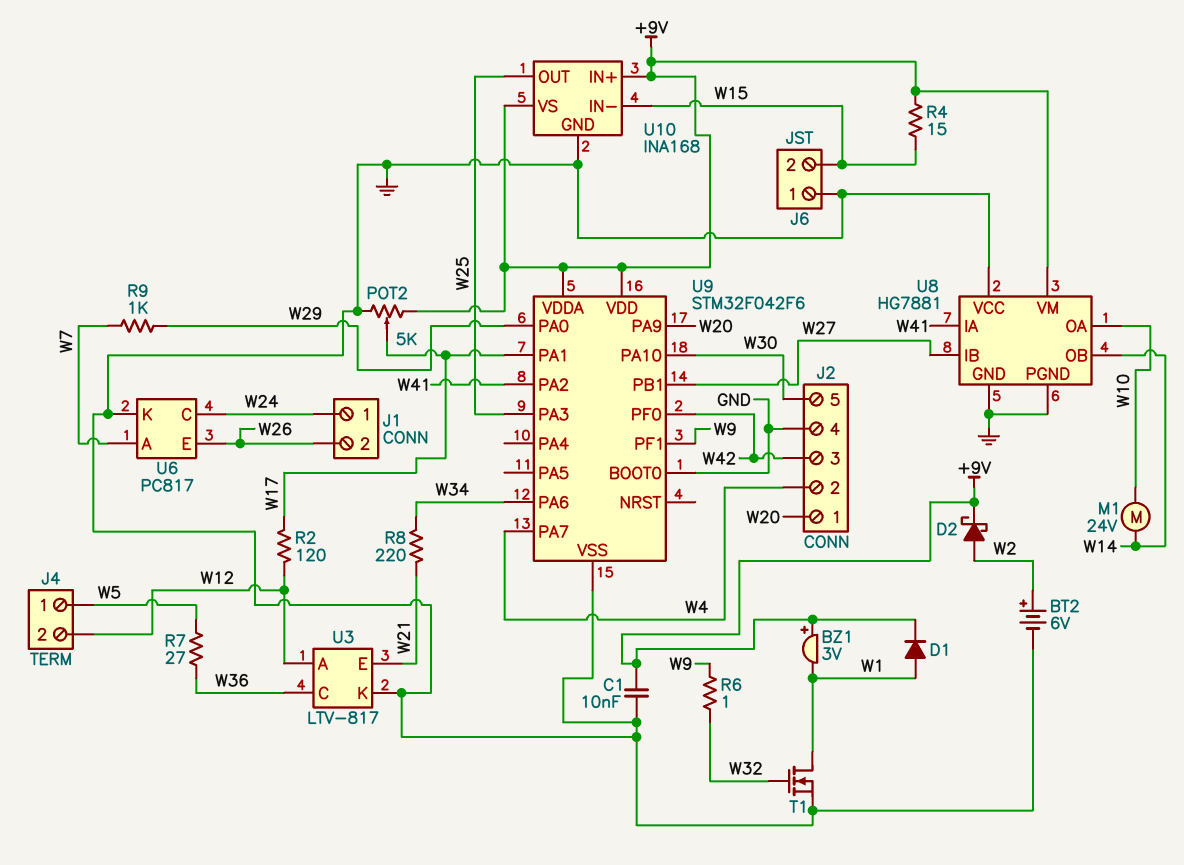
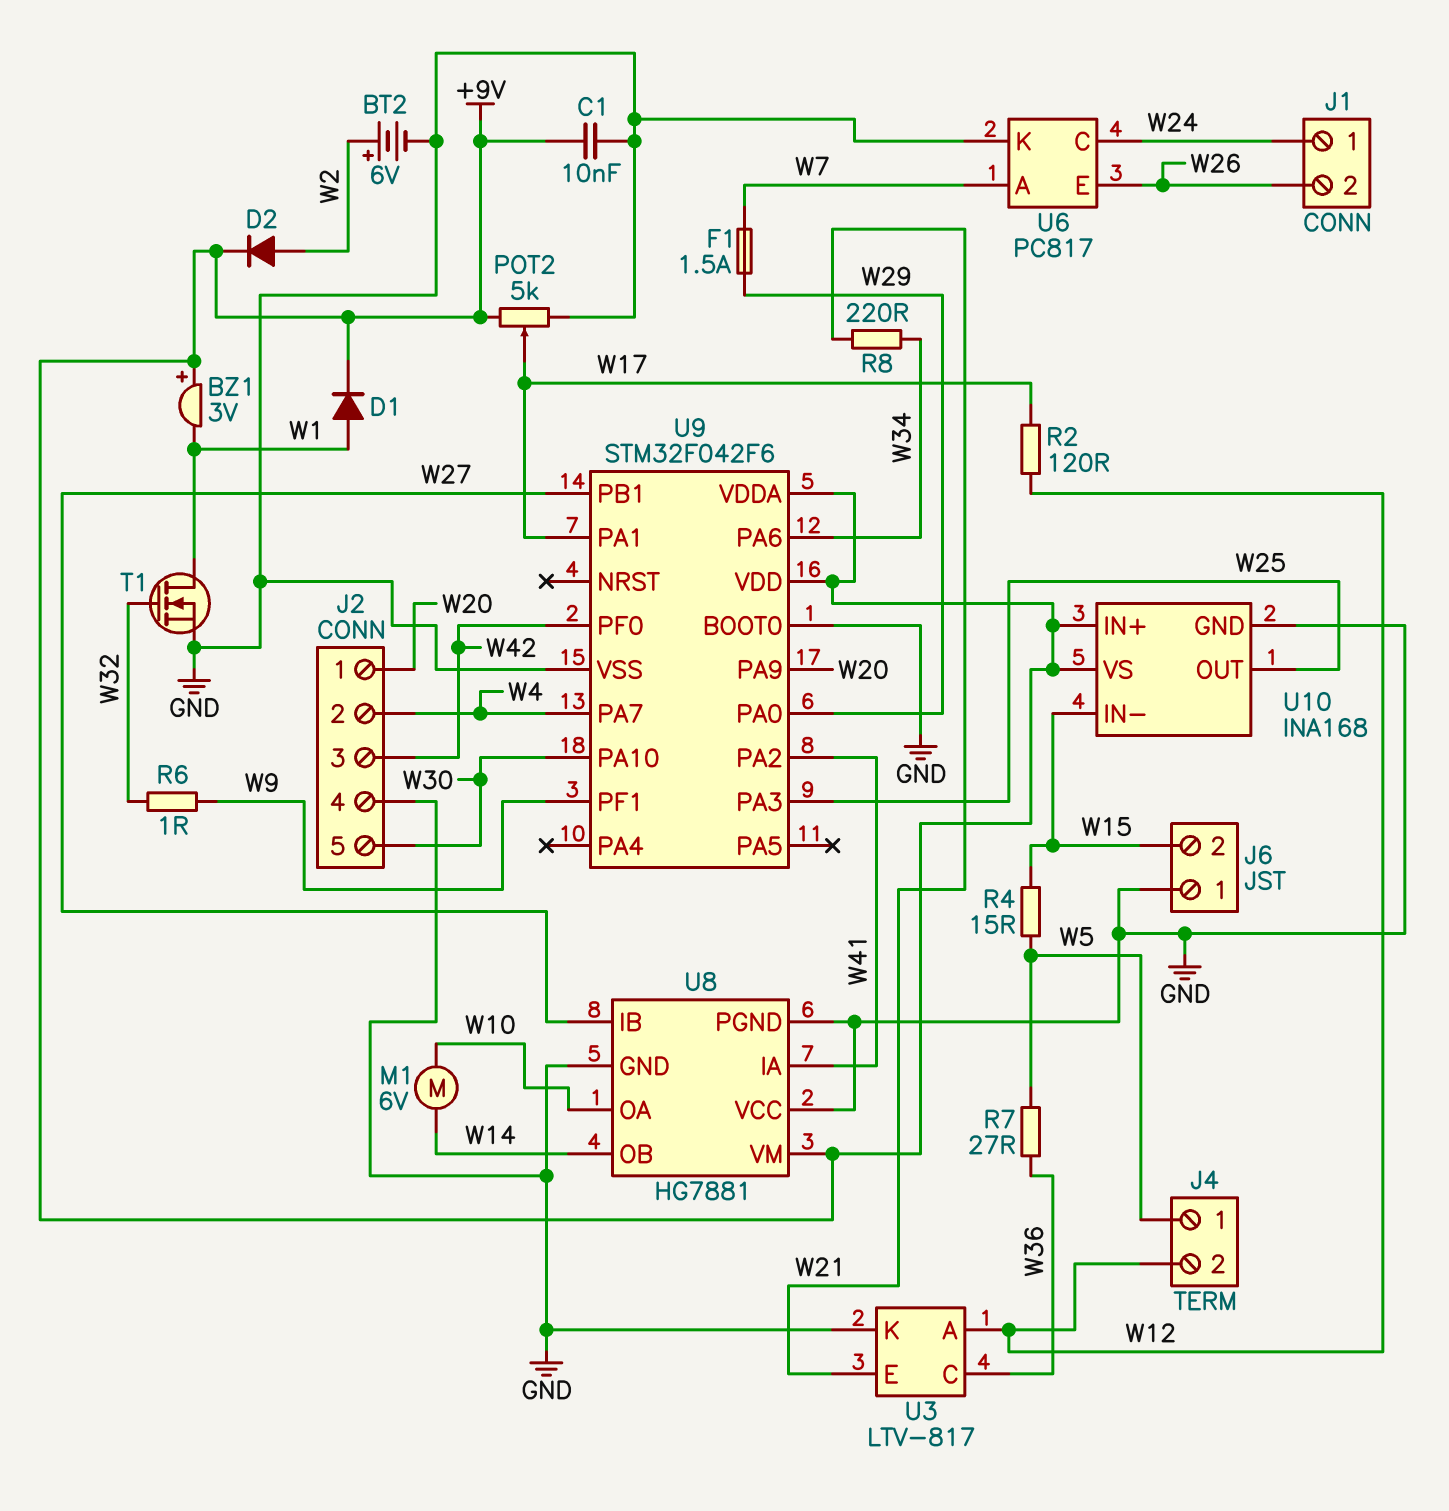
D2: schottky (A W2, K +9V) -> diode (A W2, K +9V)
F1: none -> 1.5A (W7, W29)
M1: motor 24V (W10, W14) -> motor 6V (W10, W14)
R4: 15 (+9V, W15) -> 15 (W5, W15)
R9: 1k (W7, W29) -> none

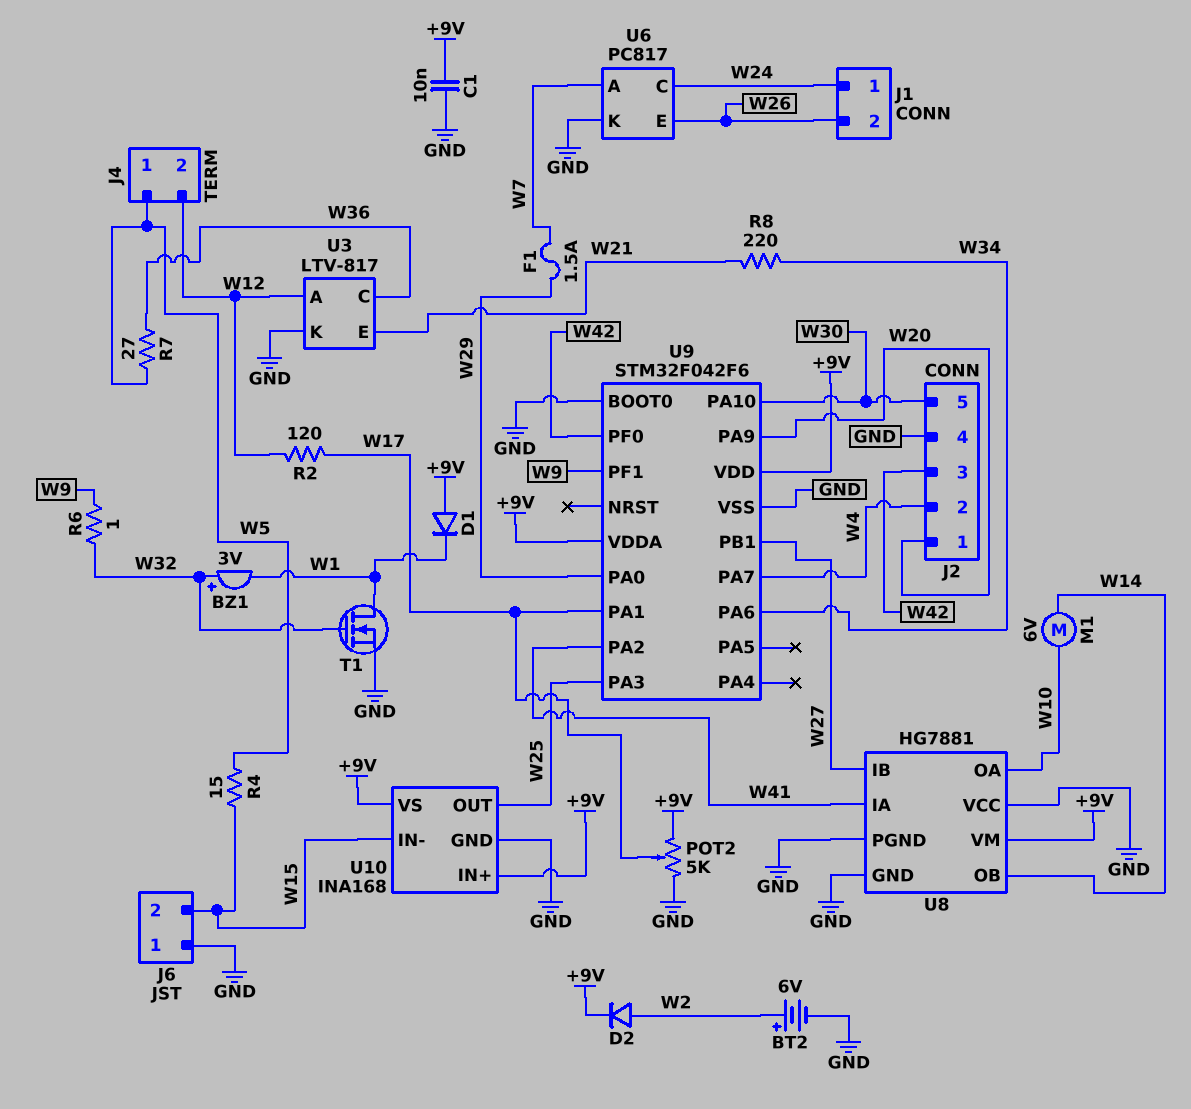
BZ1: buzzer 3V (plus +9V, minus W1) -> buzzer 3V (plus W32, minus W1)
D1: diode (A W1, K +9V) -> diode (A +9V, K W1)

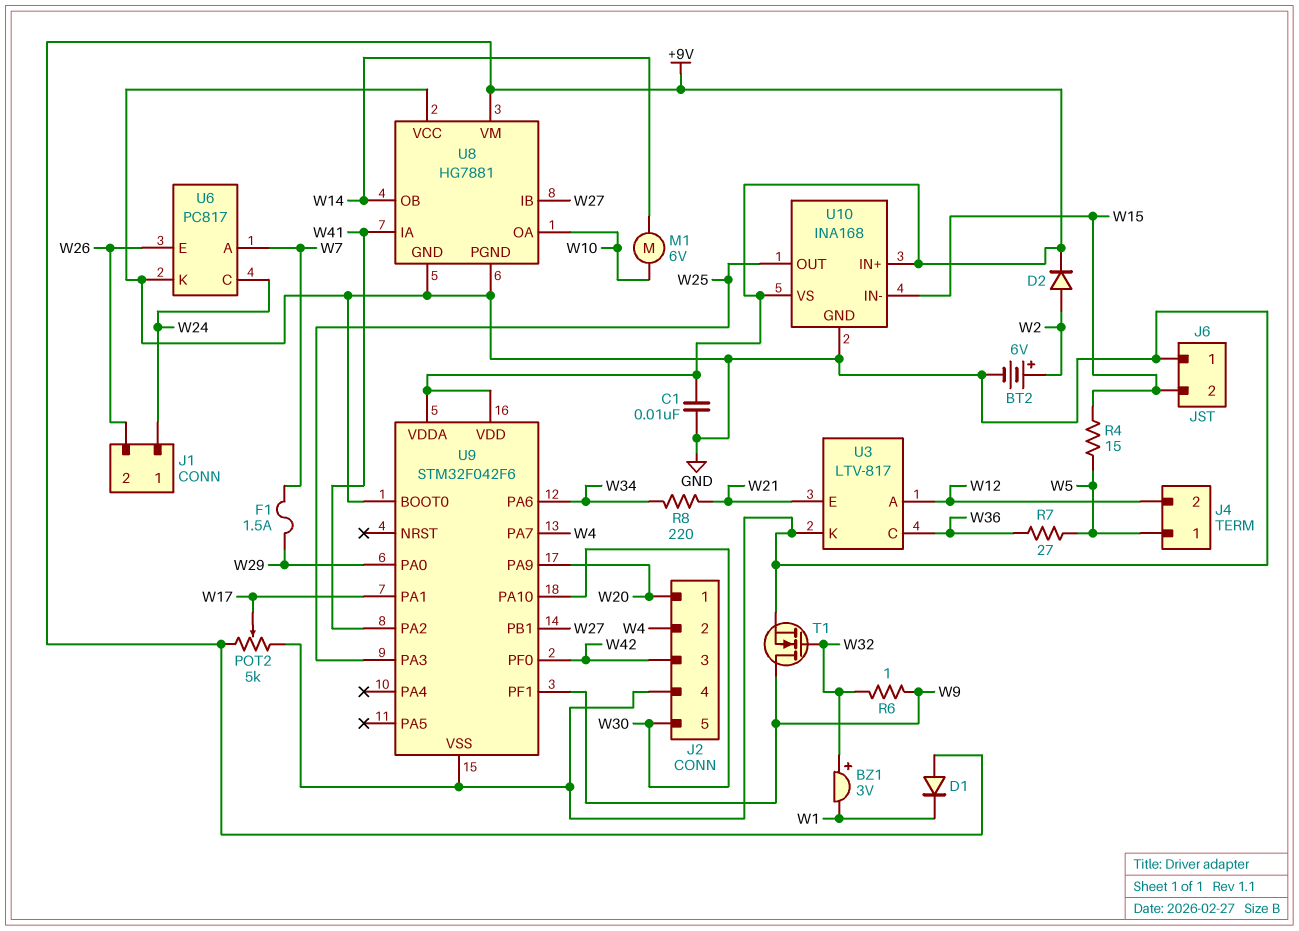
R2: 120 (W12, W17) -> none
T1: NMOS (G W32, D W1, S GND) -> NMOS (G W32, D W9, S GND)

